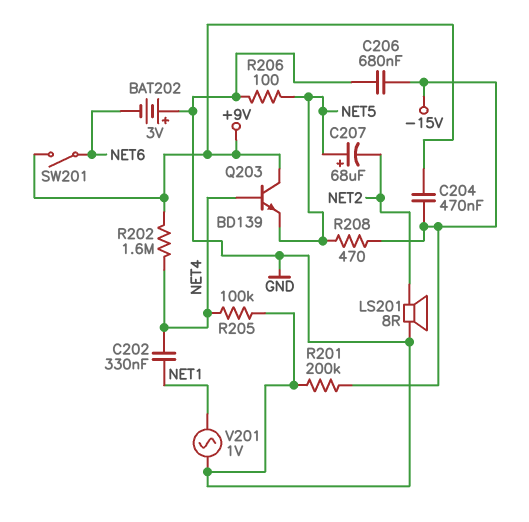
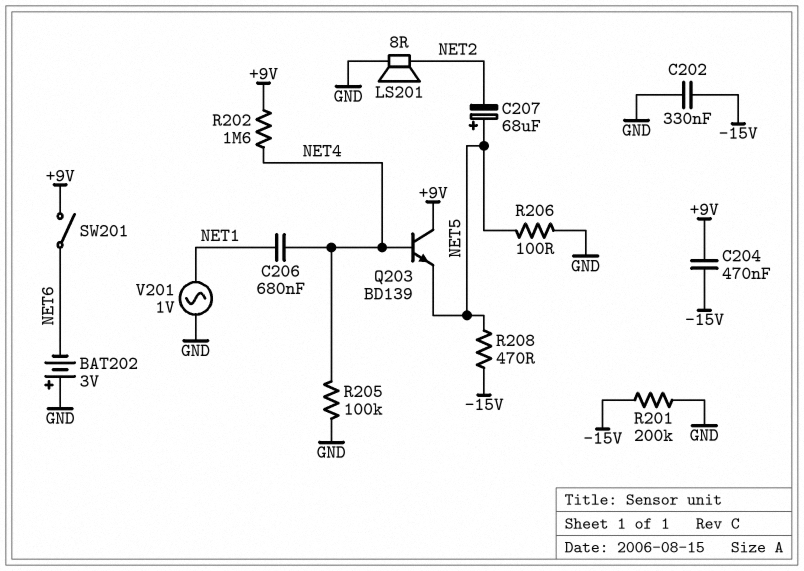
C202: 330nF (NET1, NET4) -> 330nF (-15V, GND)
C206: 680nF (-15V, GND) -> 680nF (NET1, NET4)

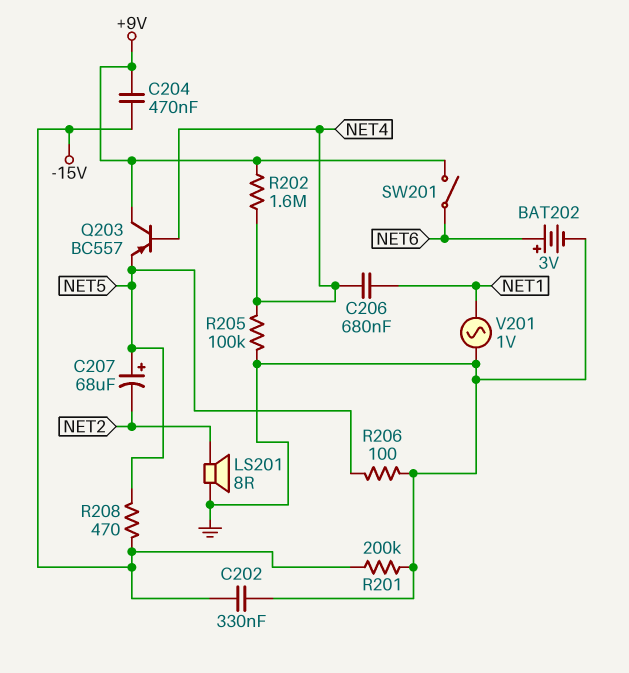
BAT202: 3V (plus GND, minus NET6) -> 3V (plus NET6, minus GND)
Q203: NPN BD139 (B NET4, C +9V, E NET5) -> PNP BC557 (B NET4, C +9V, E NET5)

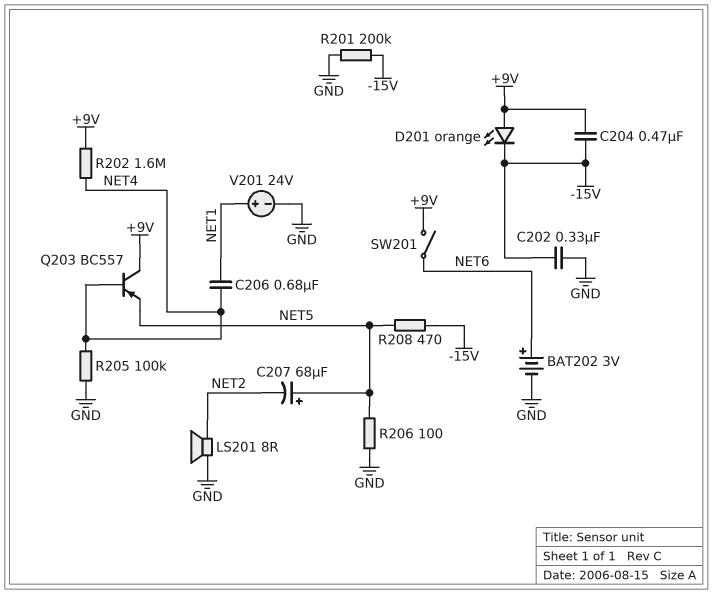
D201: none -> LED orange (A +9V, K -15V)
V201: AC 1V (GND, NET1) -> 24V (plus NET1, minus GND)

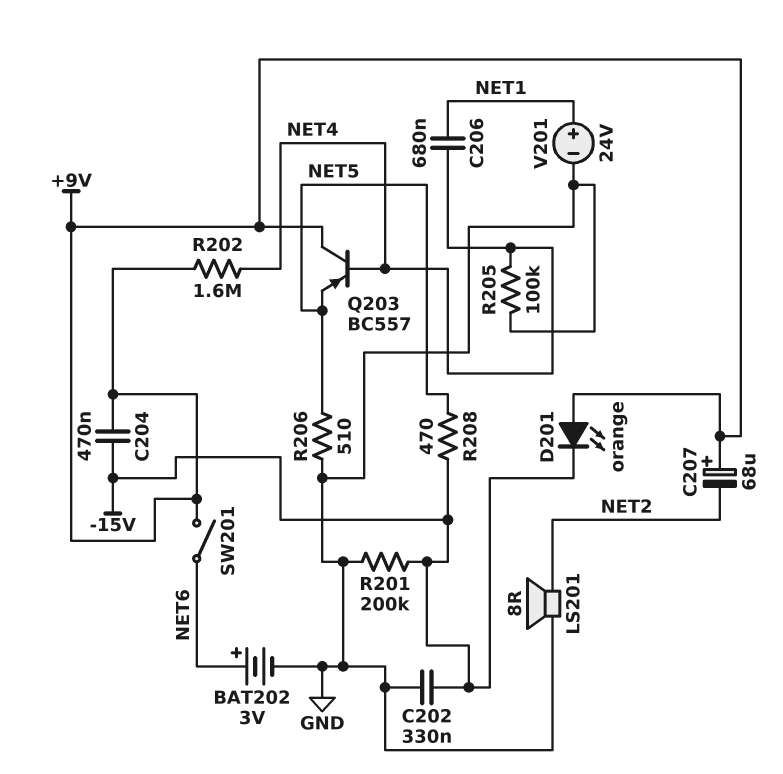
C207: 68uF (plus NET5, minus NET2) -> 68uF (plus +9V, minus NET2)
R206: 100 (GND, NET5) -> 510 (GND, NET5)

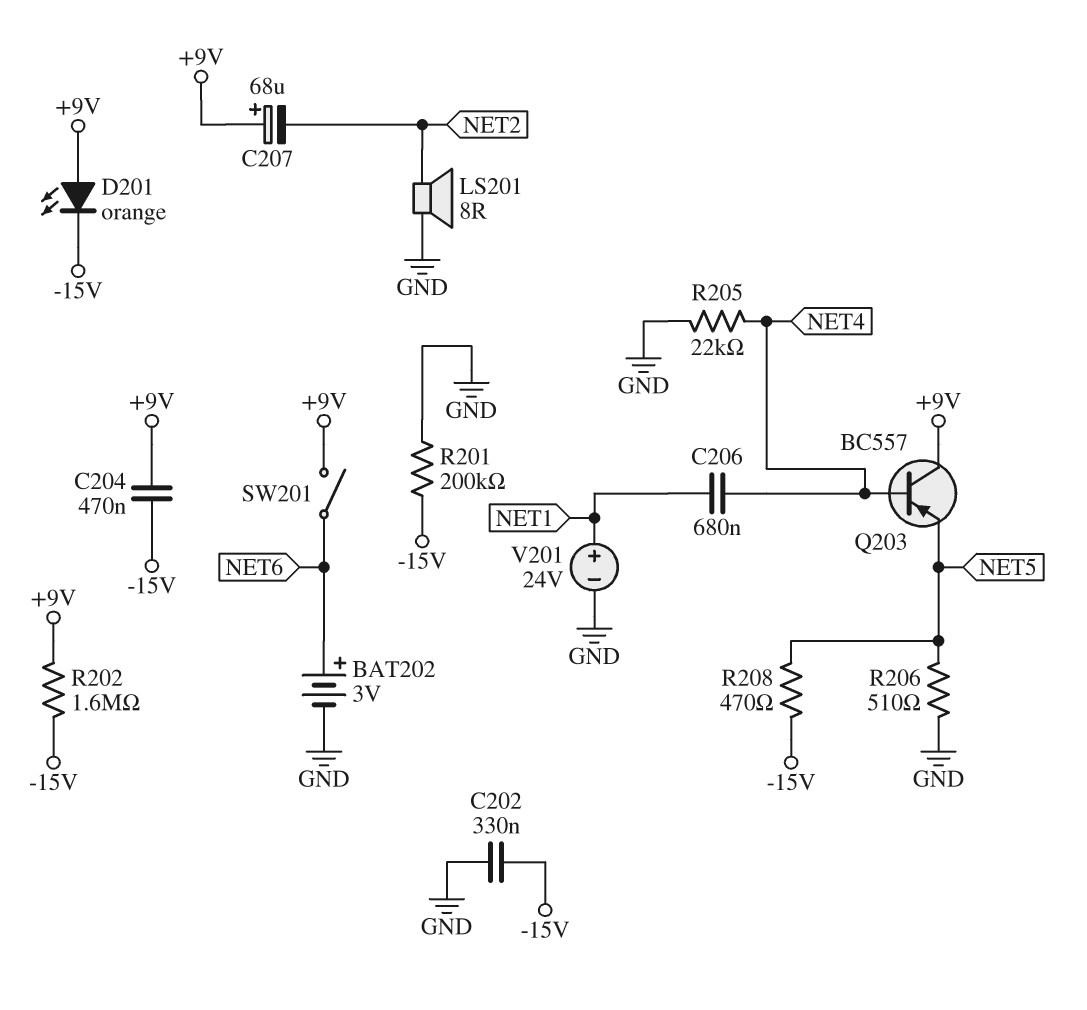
R202: 1.6M (+9V, NET4) -> 1.6M (+9V, -15V)
R205: 100k (GND, NET4) -> 22k (GND, NET4)

